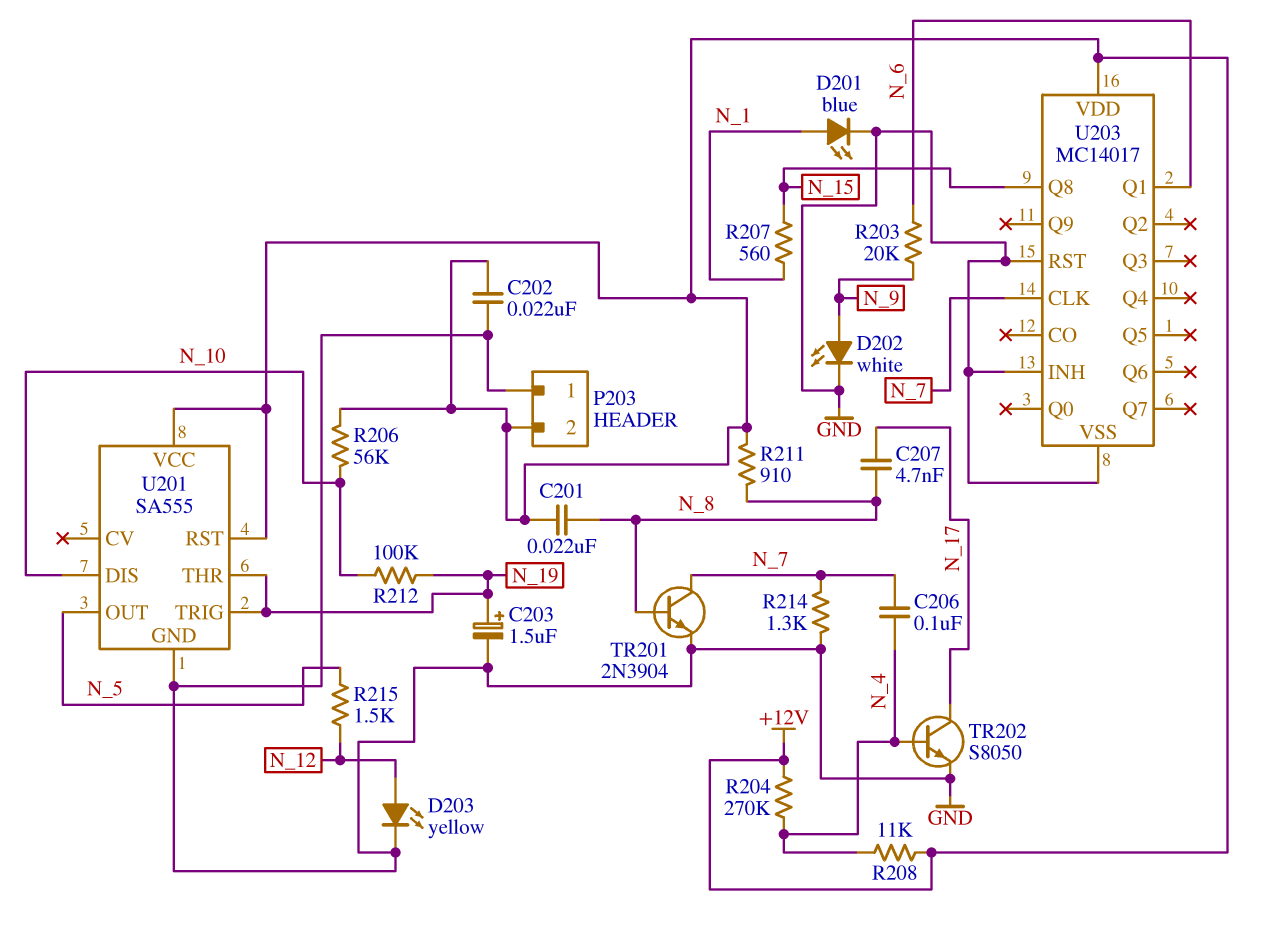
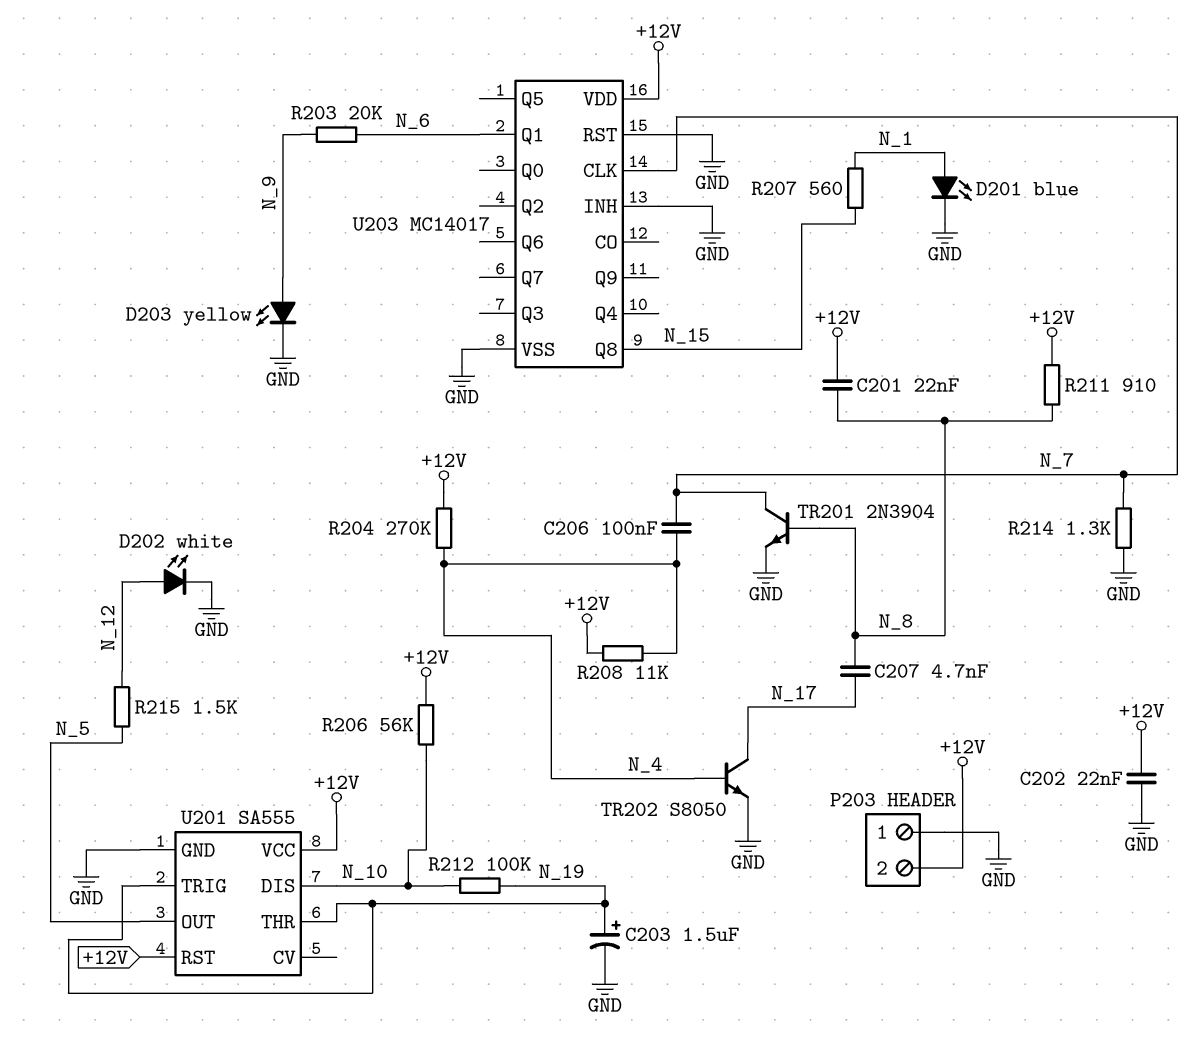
D202: LED white (A N_9, K GND) -> LED white (A N_12, K GND)
D203: LED yellow (A N_12, K GND) -> LED yellow (A N_9, K GND)

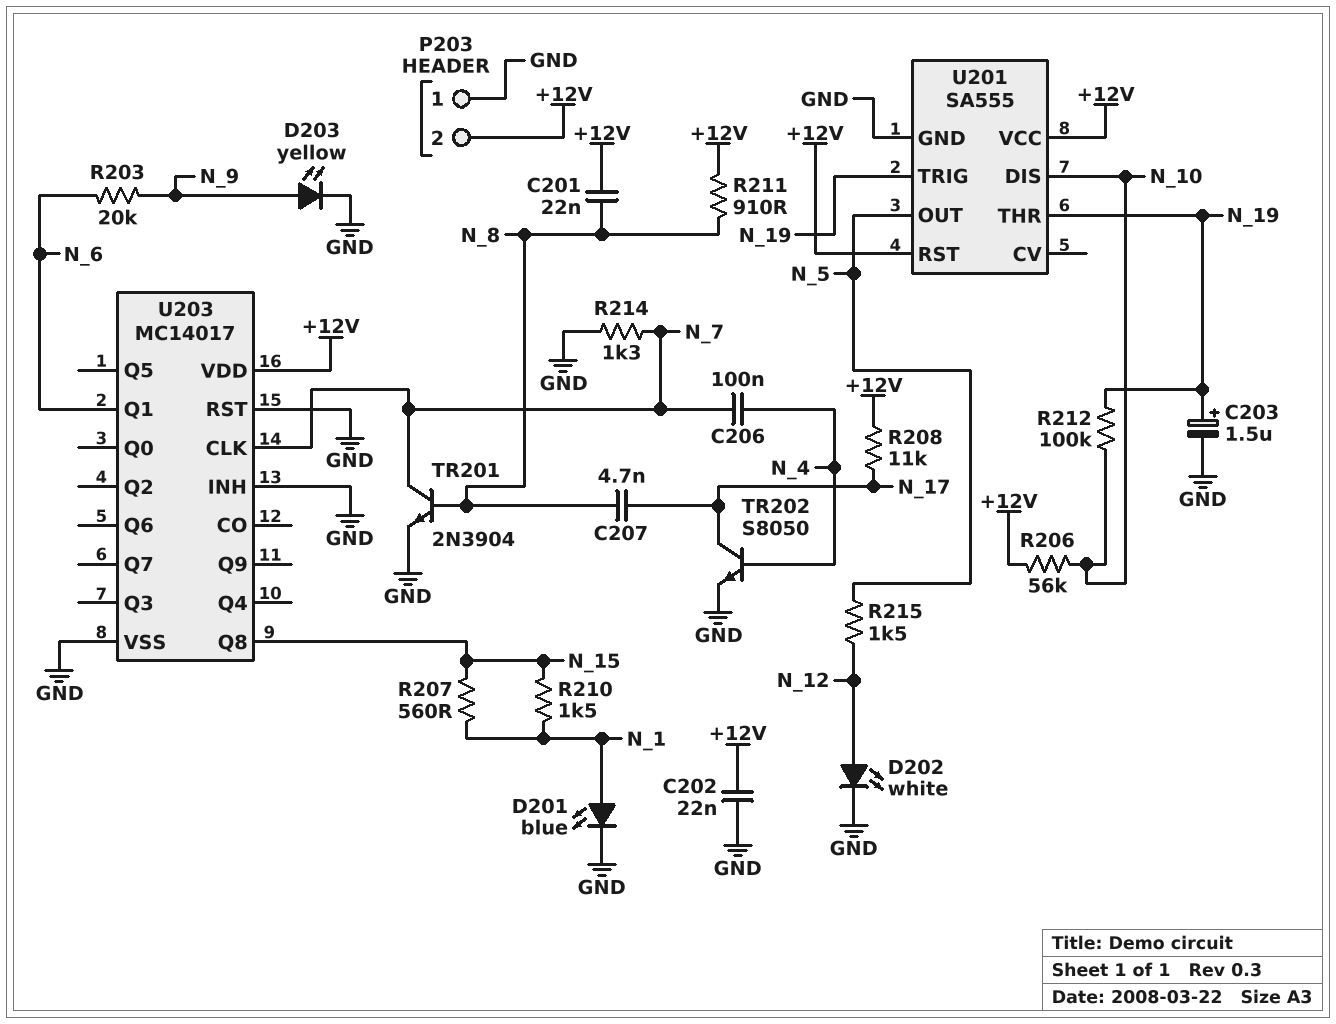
R204: 270k (+12V, N_4) -> none
R208: 11k (+12V, N_4) -> 11k (+12V, N_17)
R210: none -> 1.5k (N_1, N_15)

